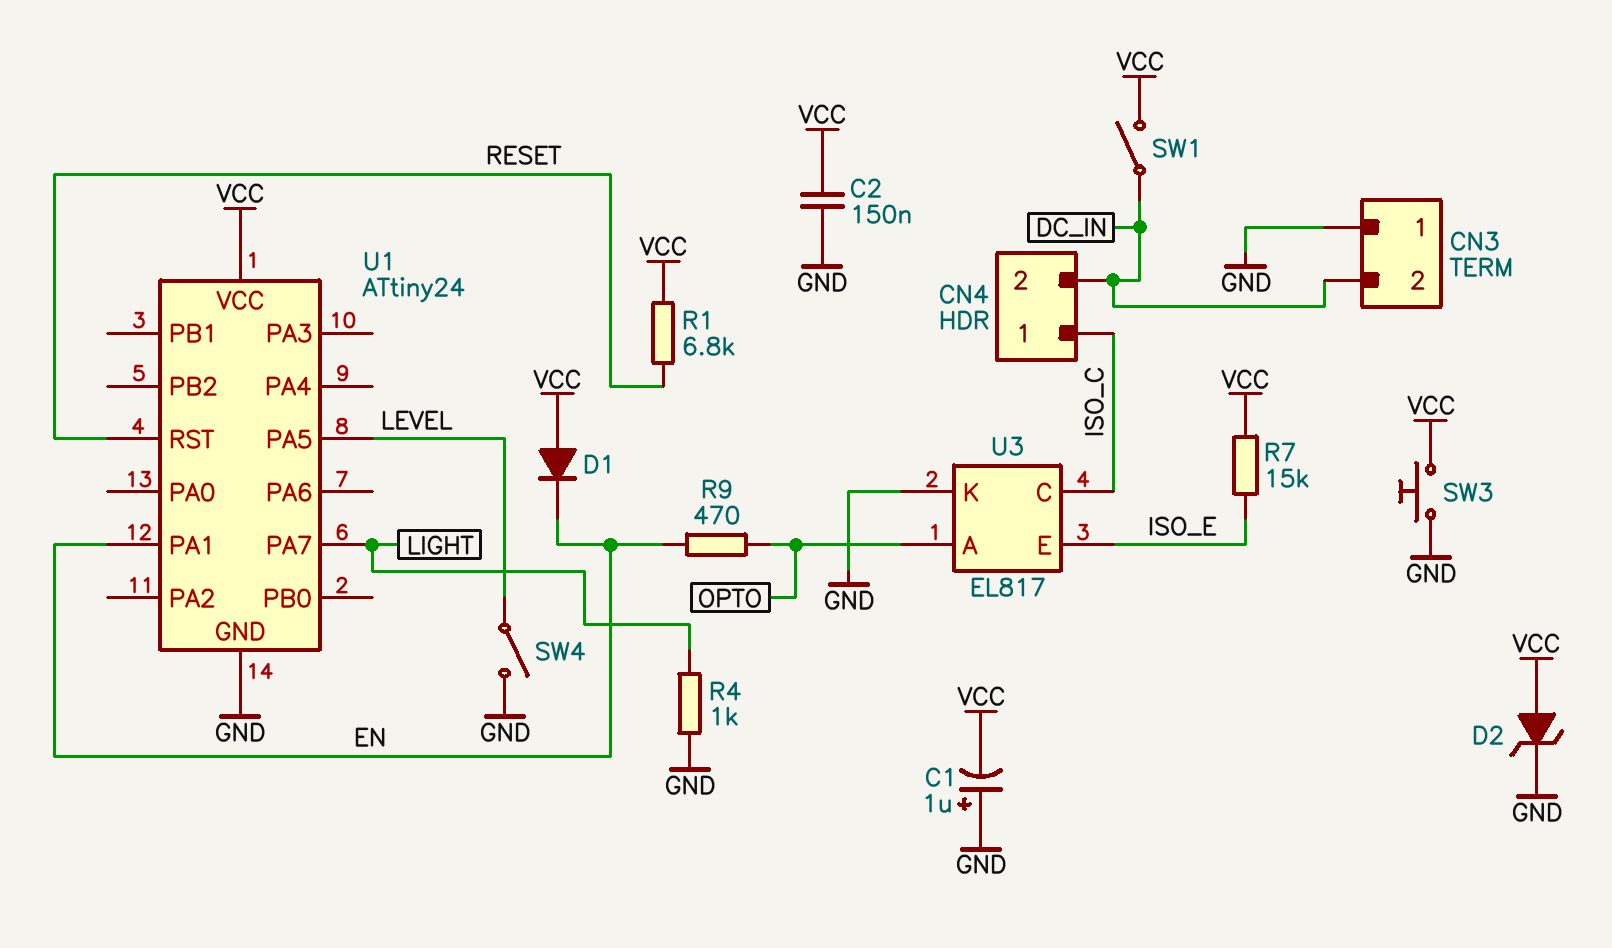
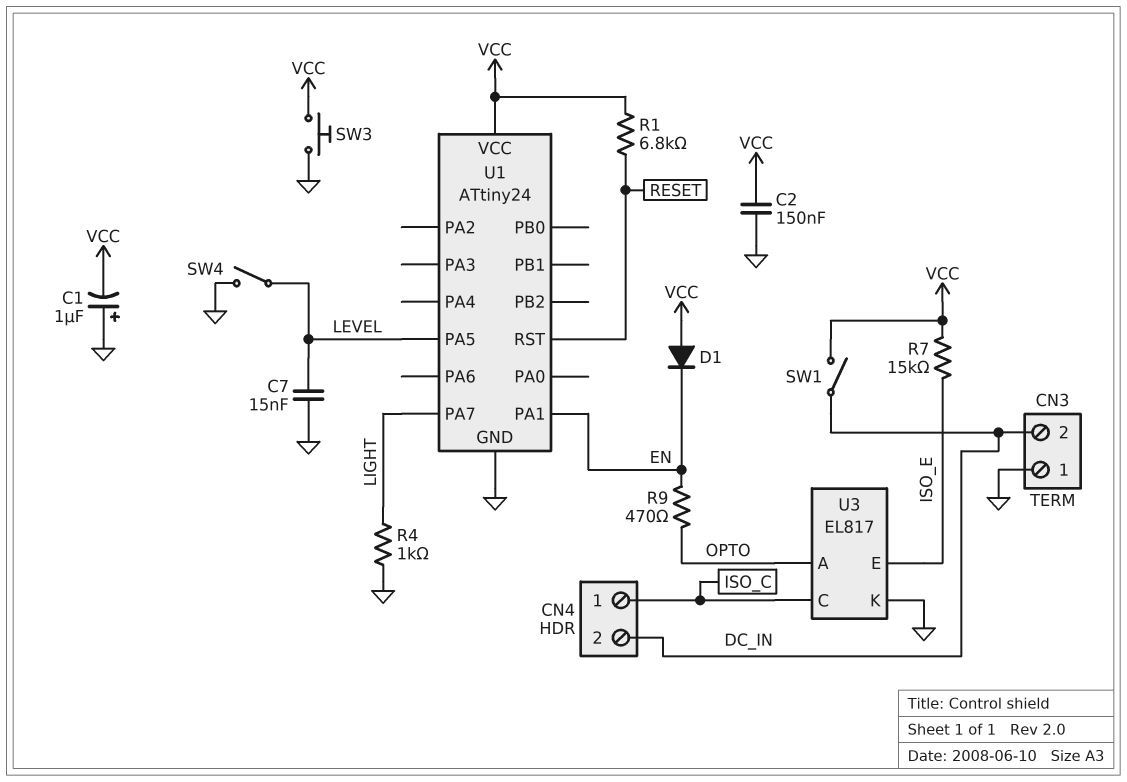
C7: none -> 15nF (GND, LEVEL)
D2: zener (A VCC, K GND) -> none

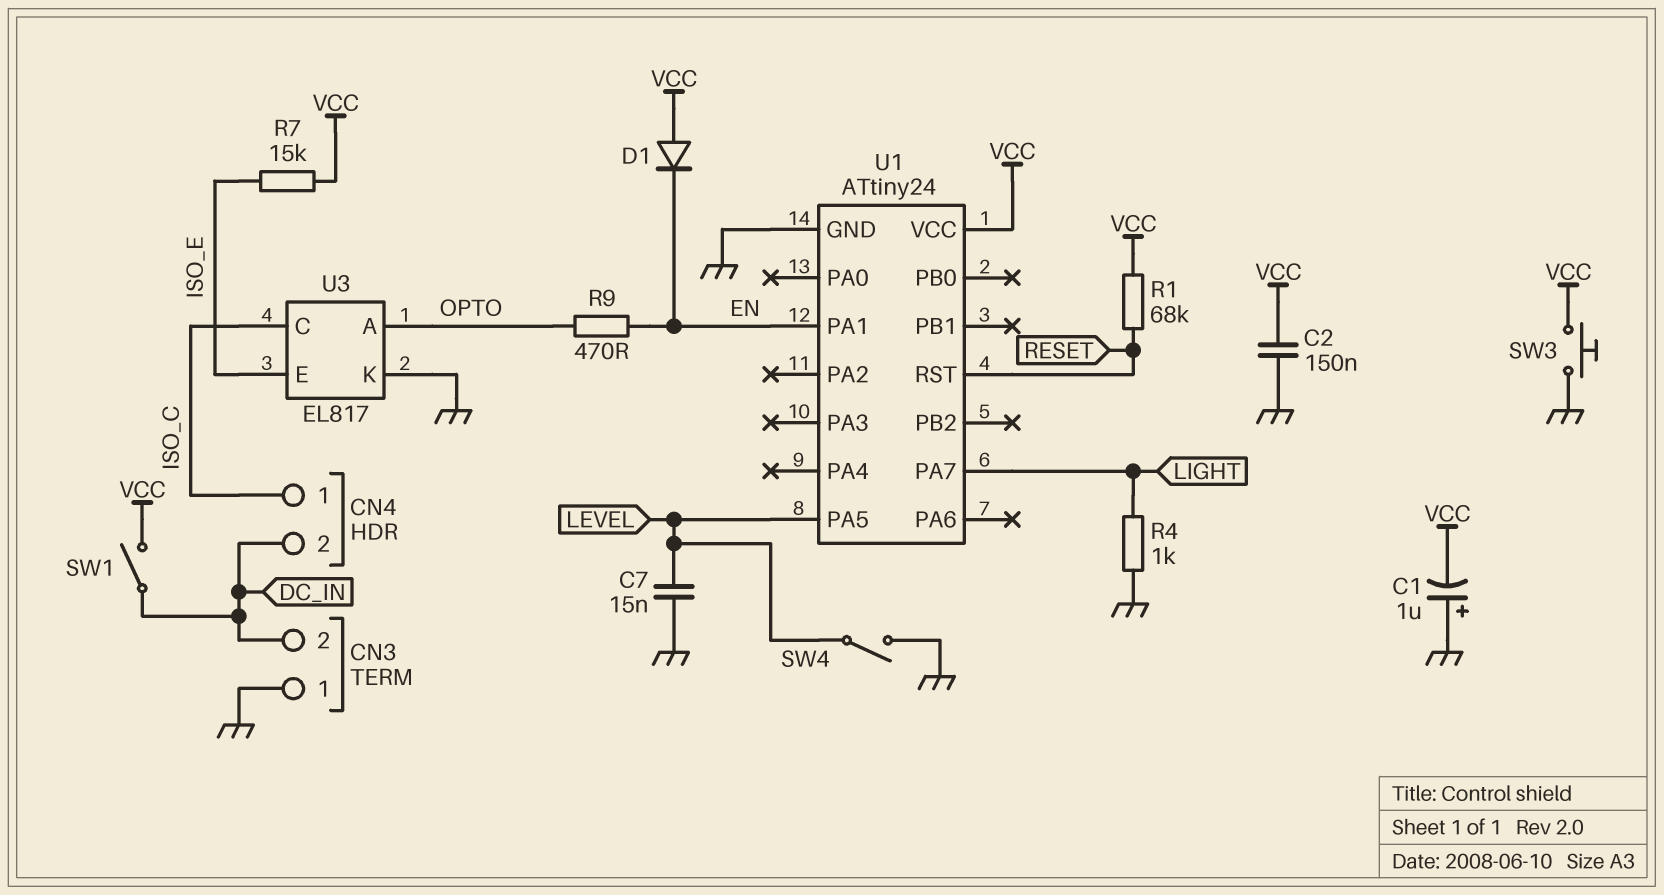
R1: 6.8k (RESET, VCC) -> 68k (RESET, VCC)

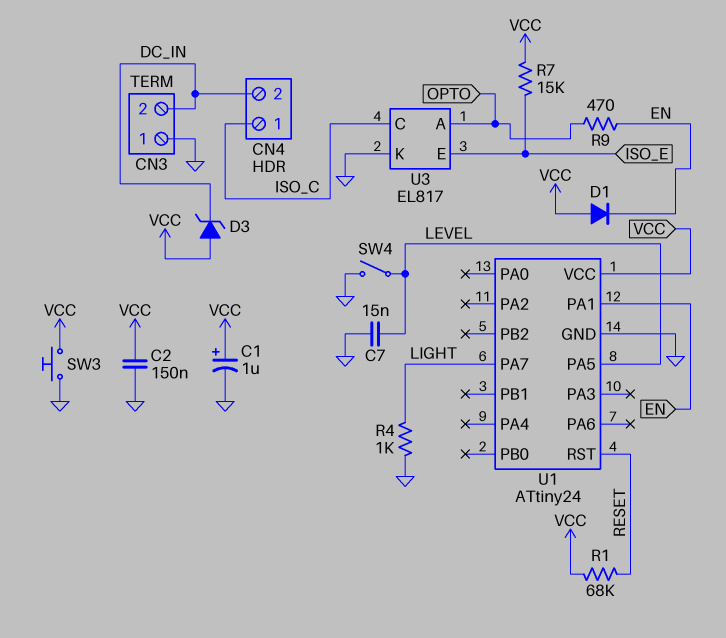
C1: 1uF (plus GND, minus VCC) -> 1uF (plus VCC, minus GND)
D3: none -> zener (A VCC, K DC_IN)
SW1: switch (DC_IN, VCC) -> none

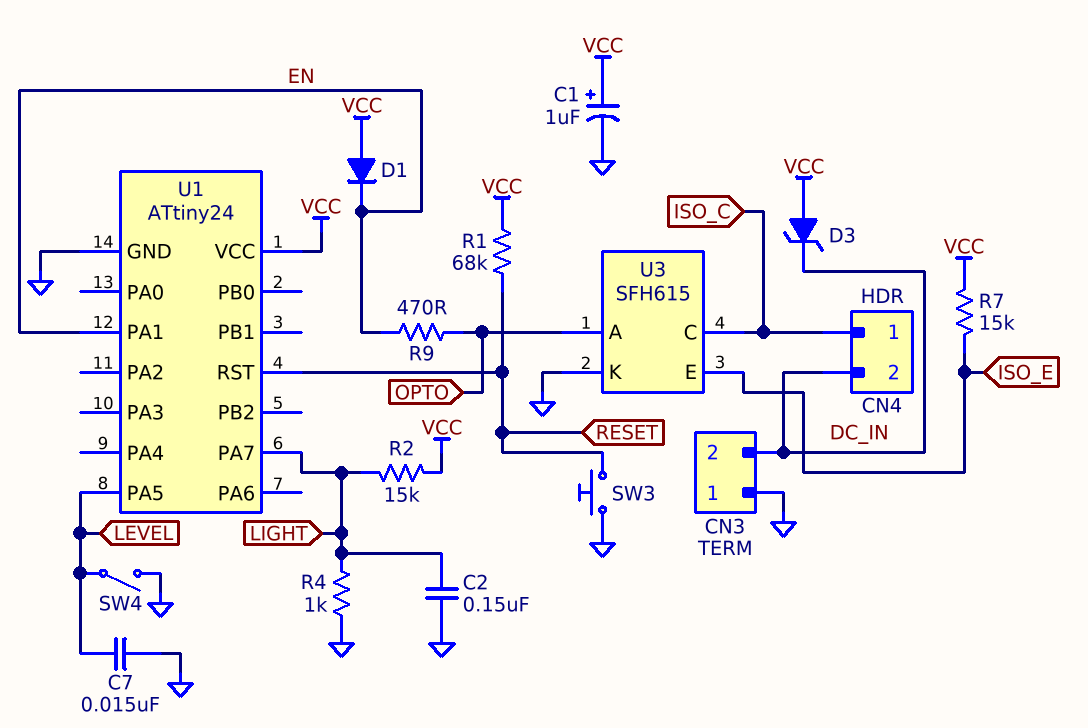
C2: 150nF (GND, VCC) -> 150nF (GND, LIGHT)
R2: none -> 15k (LIGHT, VCC)
SW3: button (GND, VCC) -> button (GND, RESET)
U3: EL817 -> SFH615

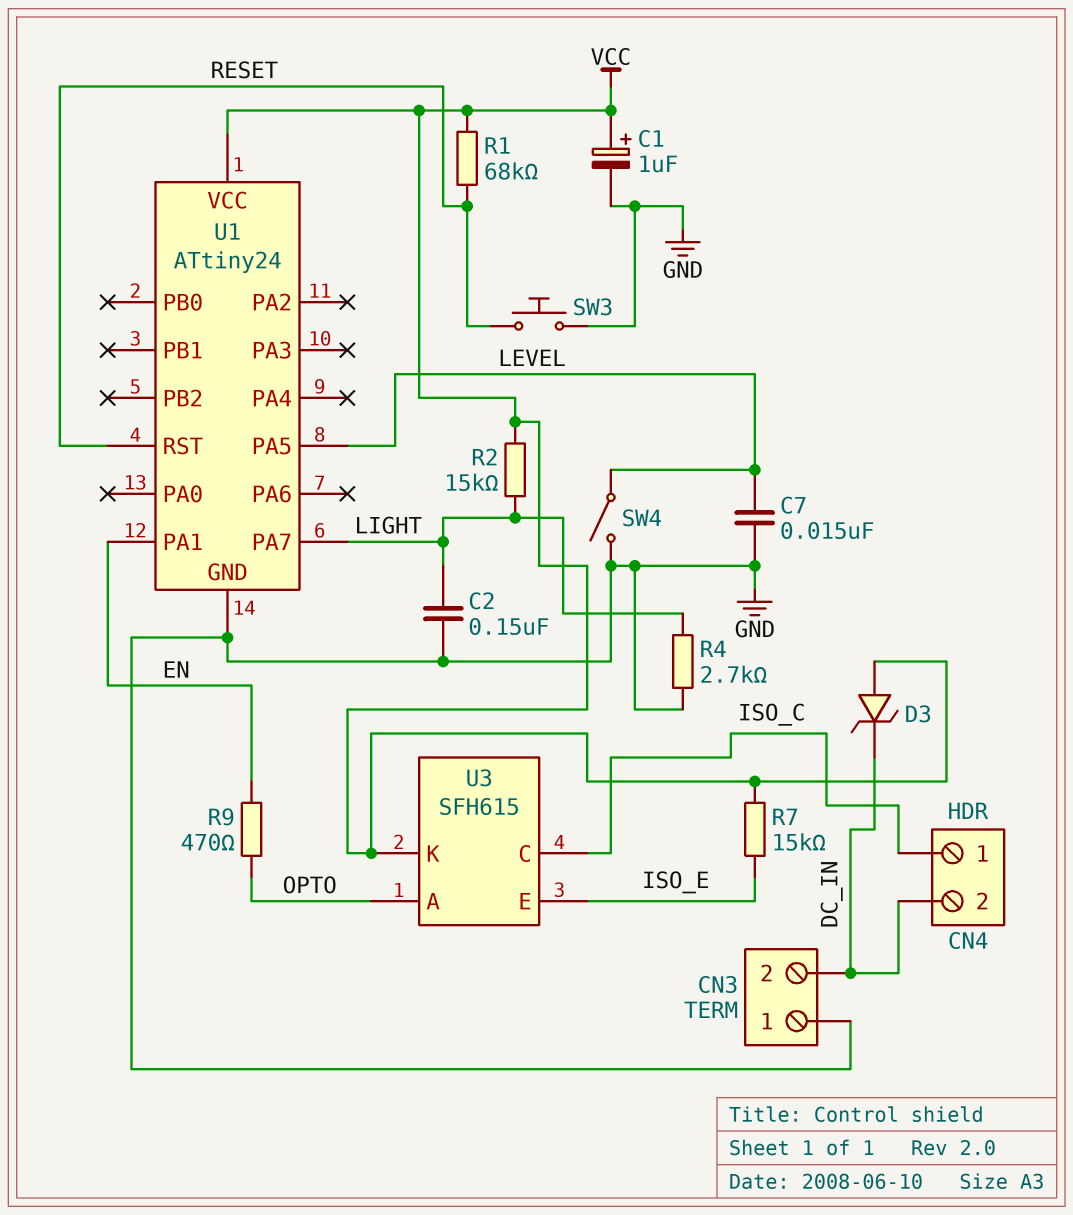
D1: diode (A VCC, K EN) -> none
R4: 1k (GND, LIGHT) -> 2.7k (GND, LIGHT)
U3 pin K: GND -> VCC

